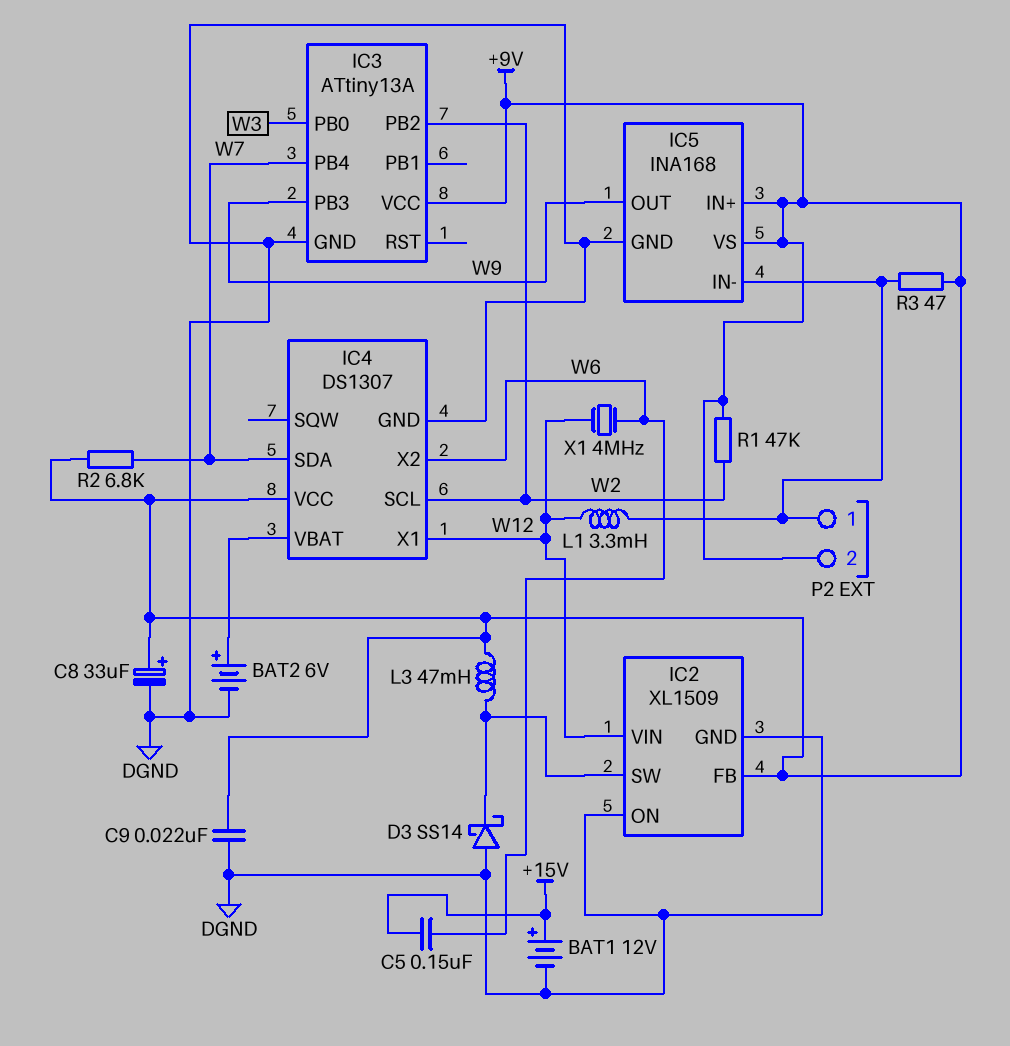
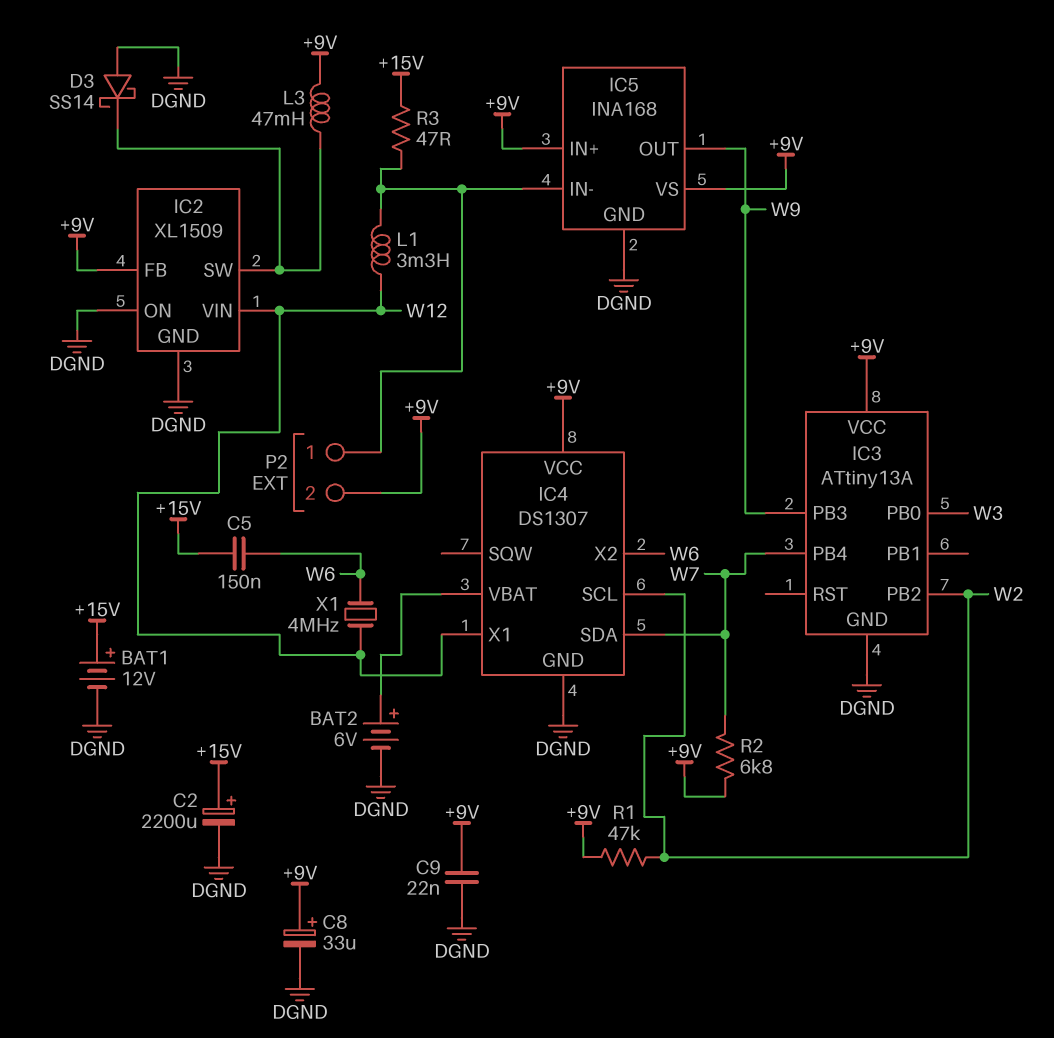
C2: none -> 2200uF (plus +15V, minus DGND)
R3: 47 (+9V, IC5/IN-) -> 47 (+15V, IC5/IN-)

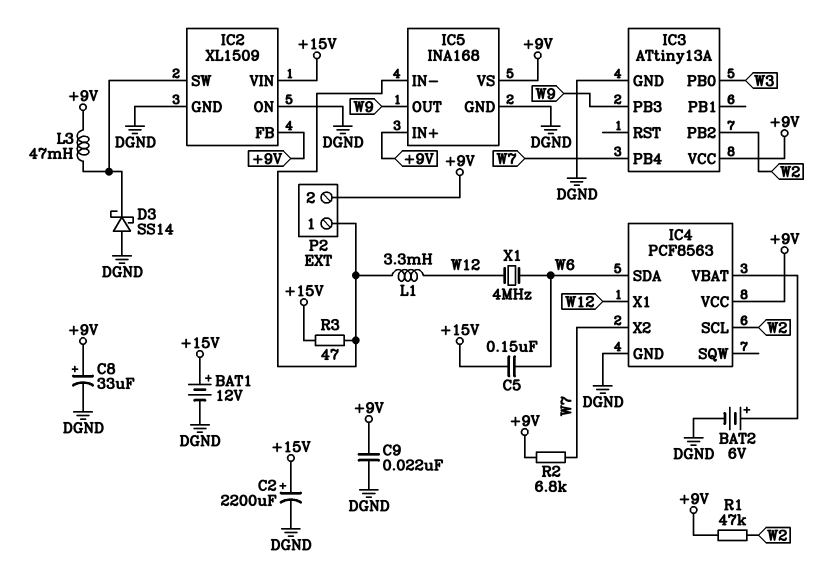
IC2 pin VIN: W12 -> +15V
IC4: DS1307 -> PCF8563
IC4 pin SDA: W7 -> W6
IC4 pin X2: W6 -> W7

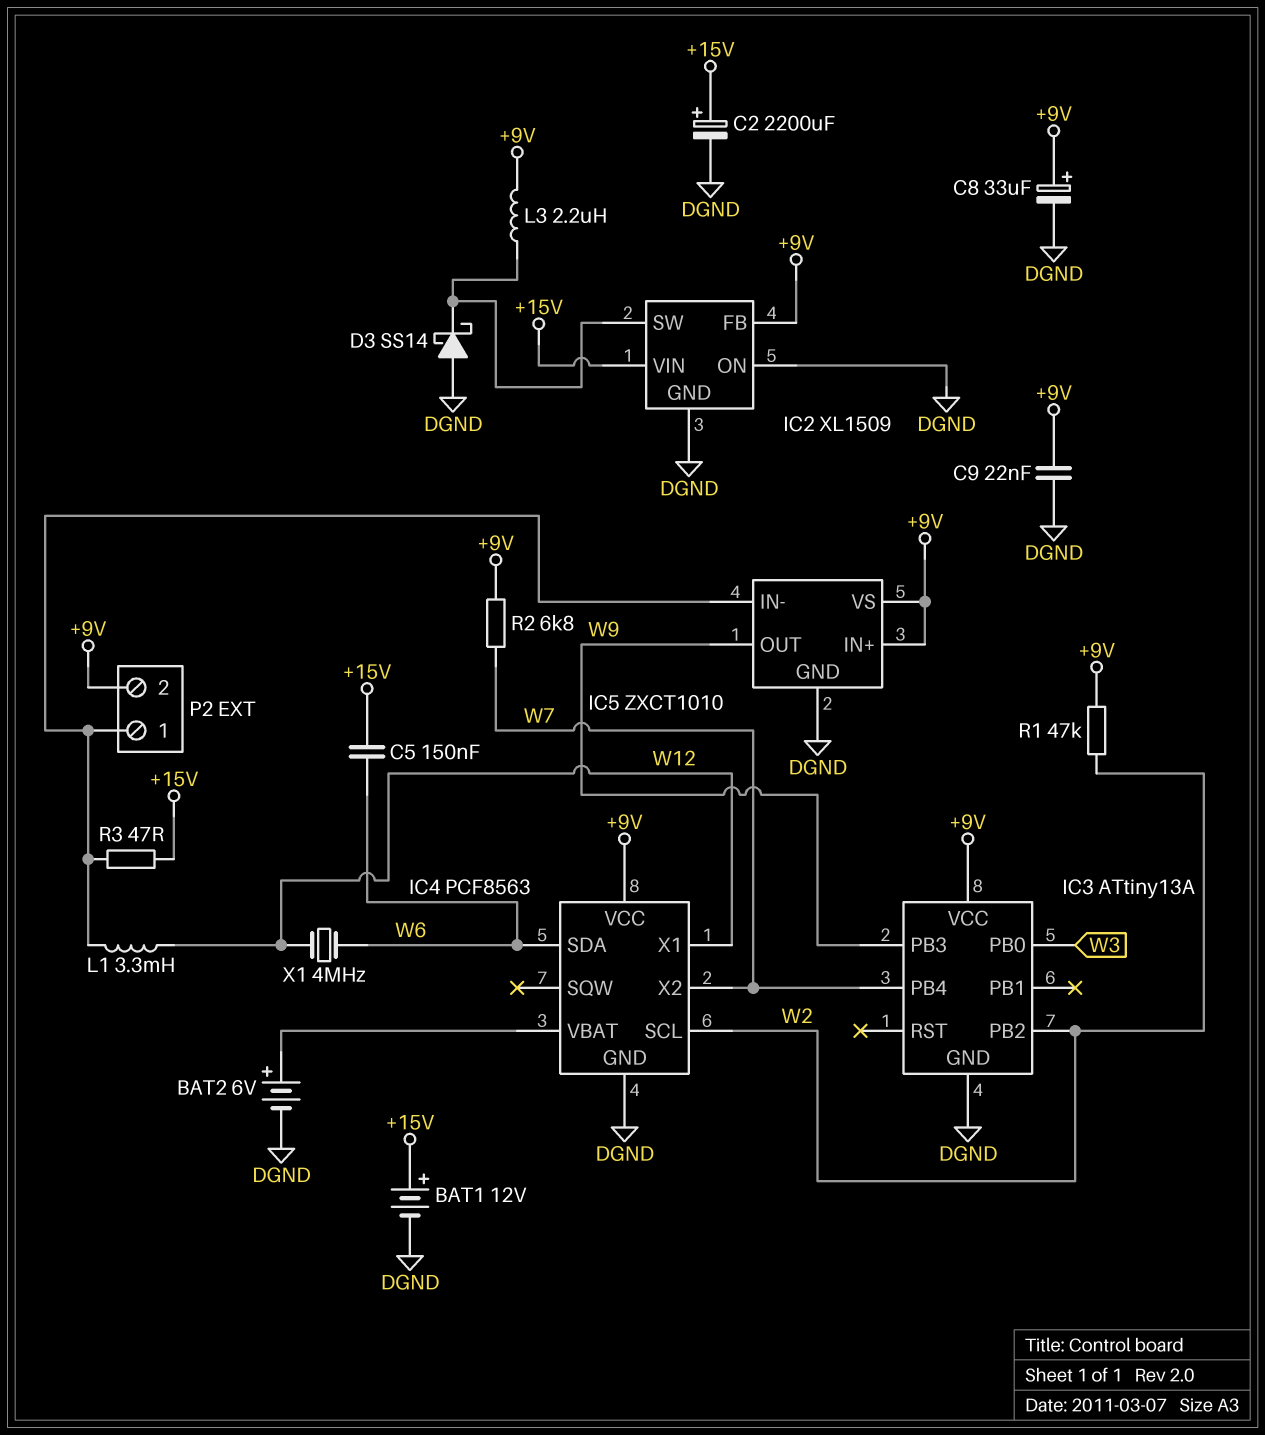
IC5: INA168 -> ZXCT1010
L3: 47mH (+9V, IC2/SW) -> 2.2uH (+9V, IC2/SW)

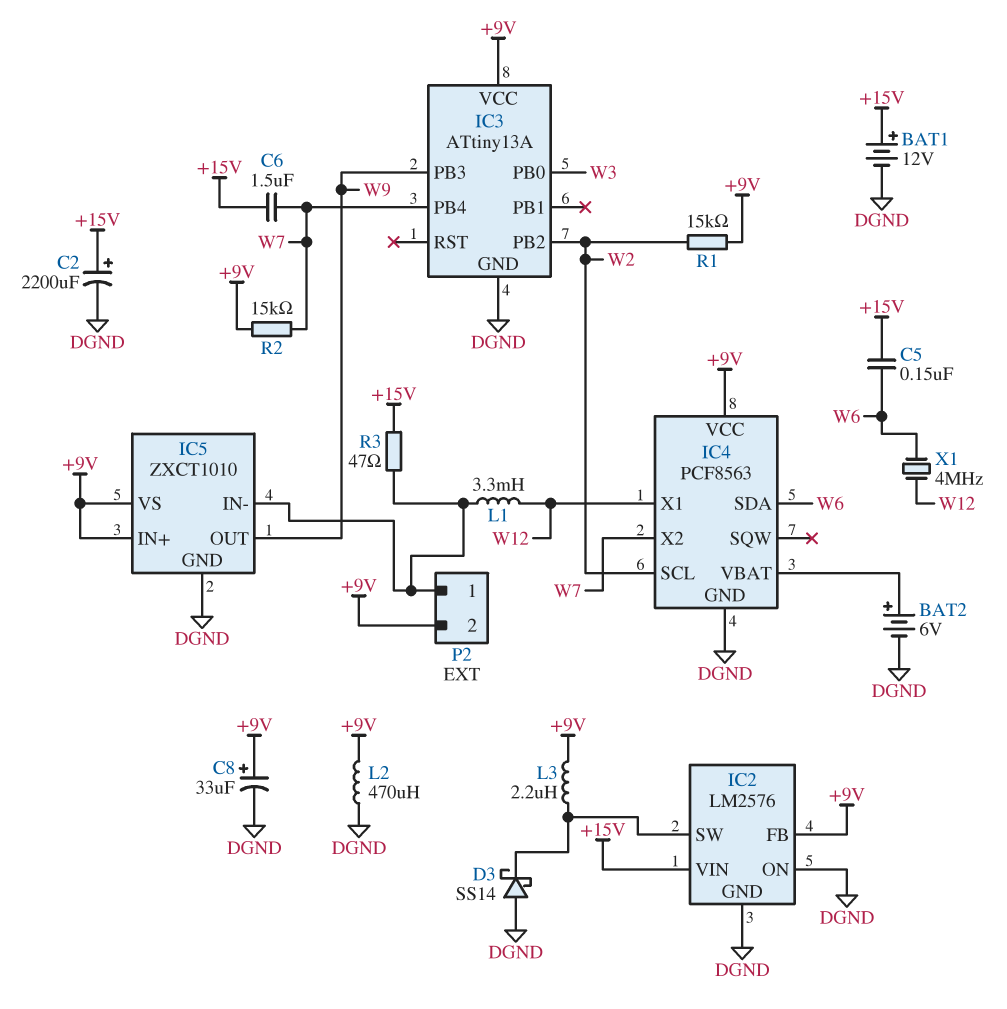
C6: none -> 1.5uF (+15V, W7)
C9: 22nF (+9V, DGND) -> none
IC2: XL1509 -> LM2576
L2: none -> 470uH (+9V, DGND)
R1: 47k (+9V, W2) -> 15k (+9V, W2)
R2: 6.8k (+9V, W7) -> 15k (+9V, W7)

